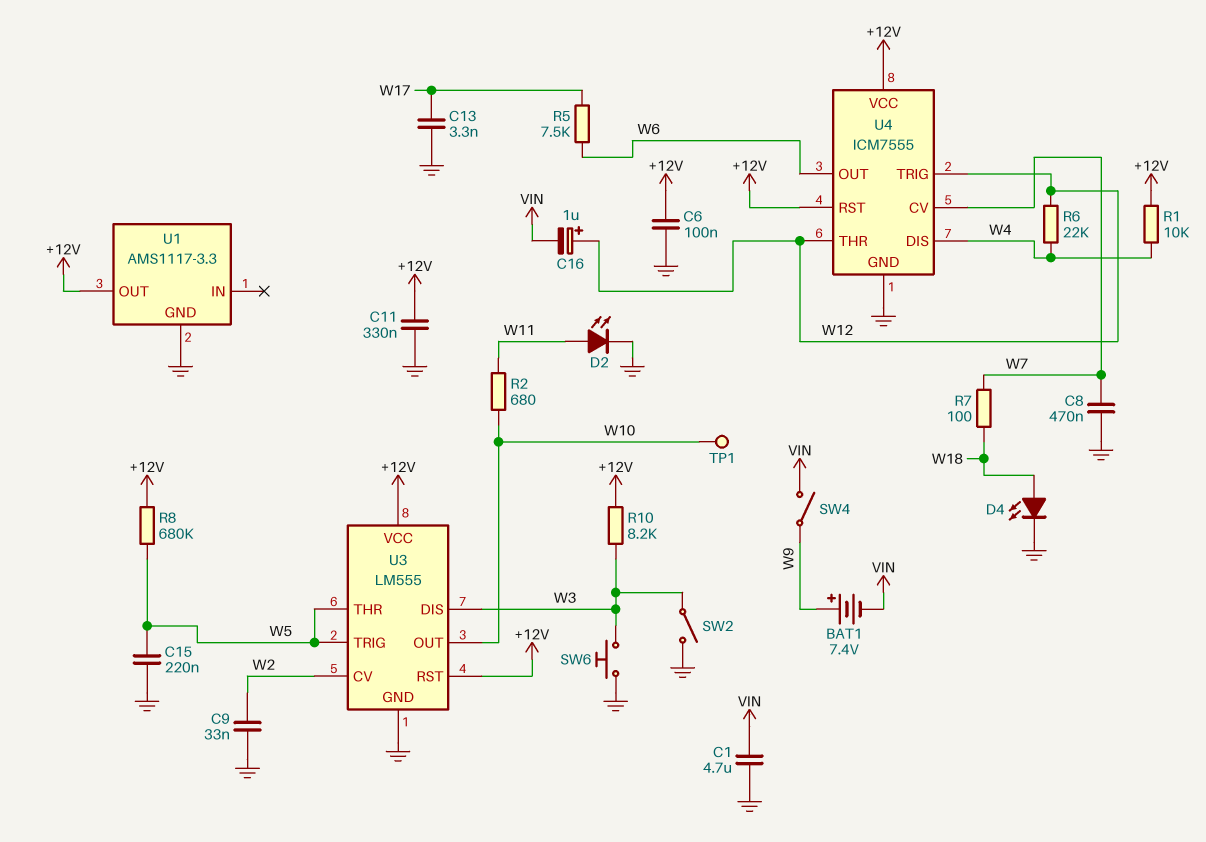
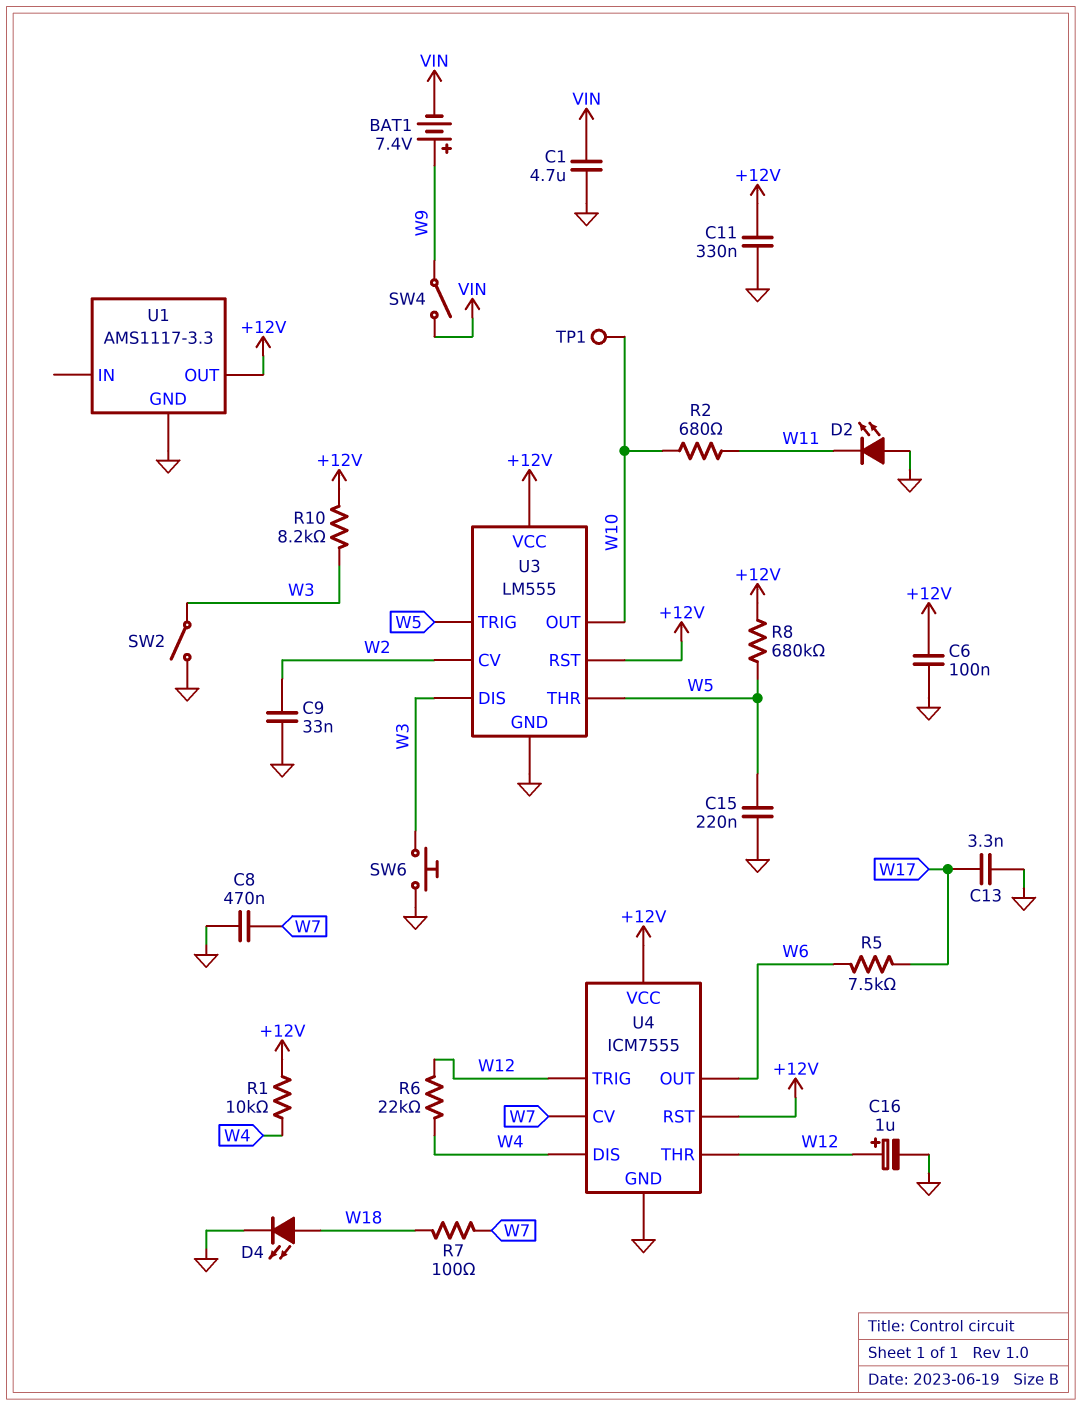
C16: 1uF (plus W12, minus VIN) -> 1uF (plus W12, minus GND)
D2: LED (A W11, K GND) -> LED (A GND, K W11)

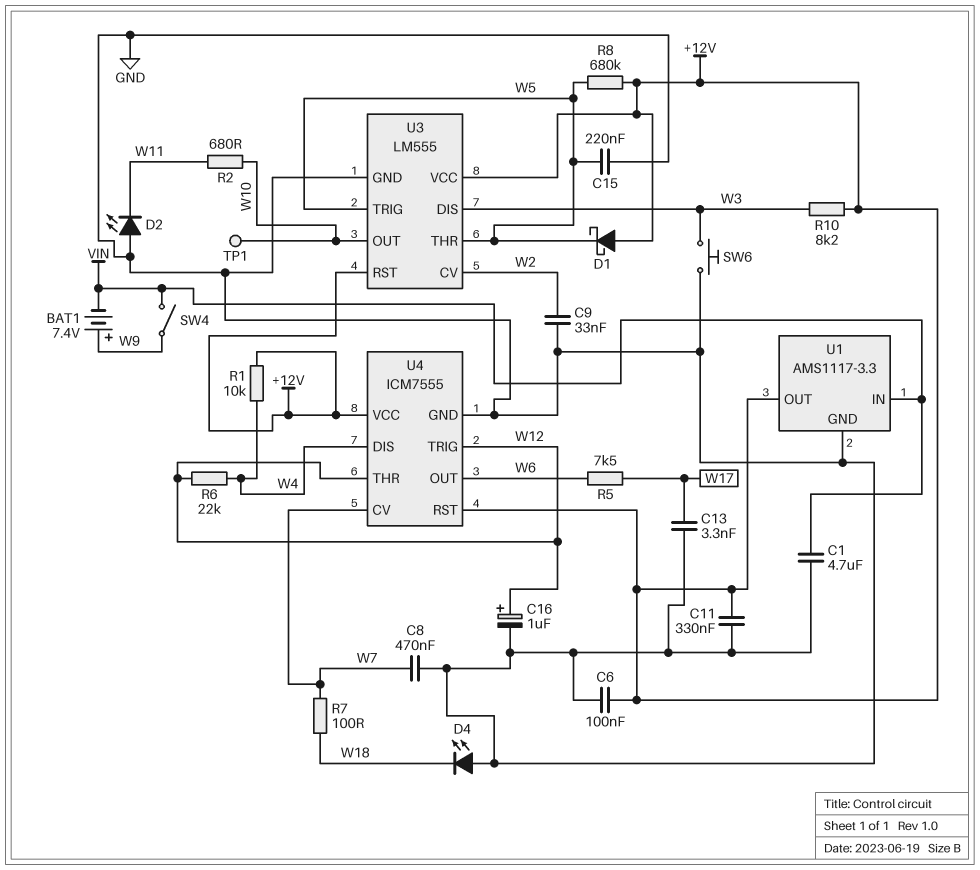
D1: none -> schottky (A +12V, K W5)
D4: LED (A W18, K GND) -> LED (A GND, K W18)
SW2: switch (GND, W3) -> none
U1 pin IN: none -> VIN

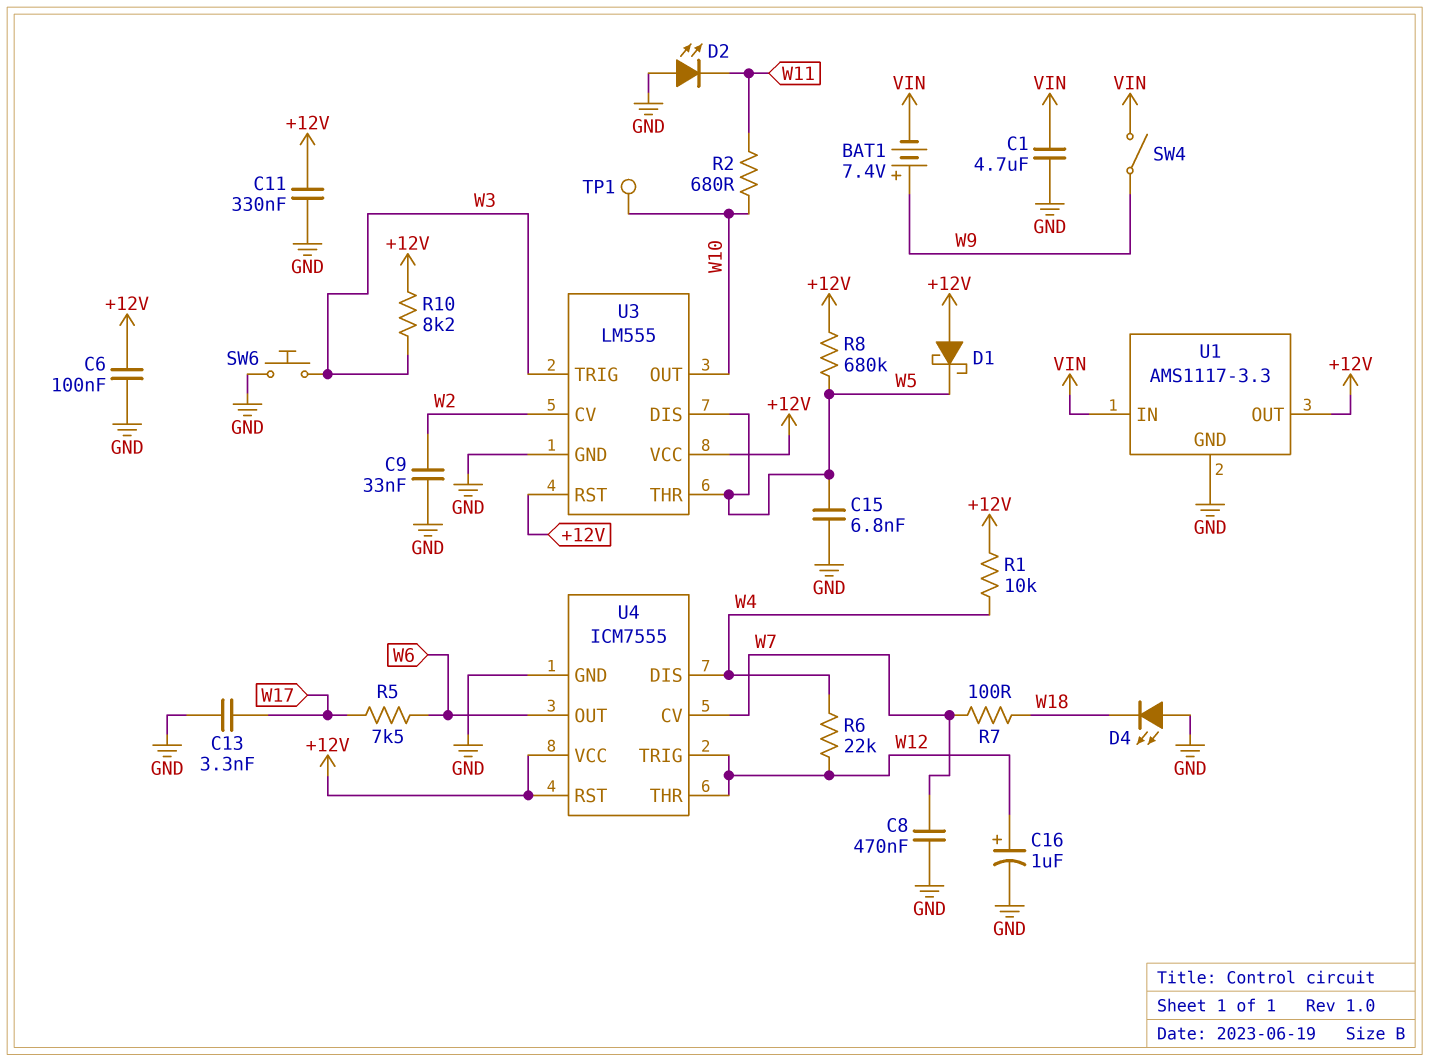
C15: 220nF (GND, W5) -> 6.8nF (GND, W5)
U3 pin DIS: W3 -> W5
U3 pin TRIG: W5 -> W3

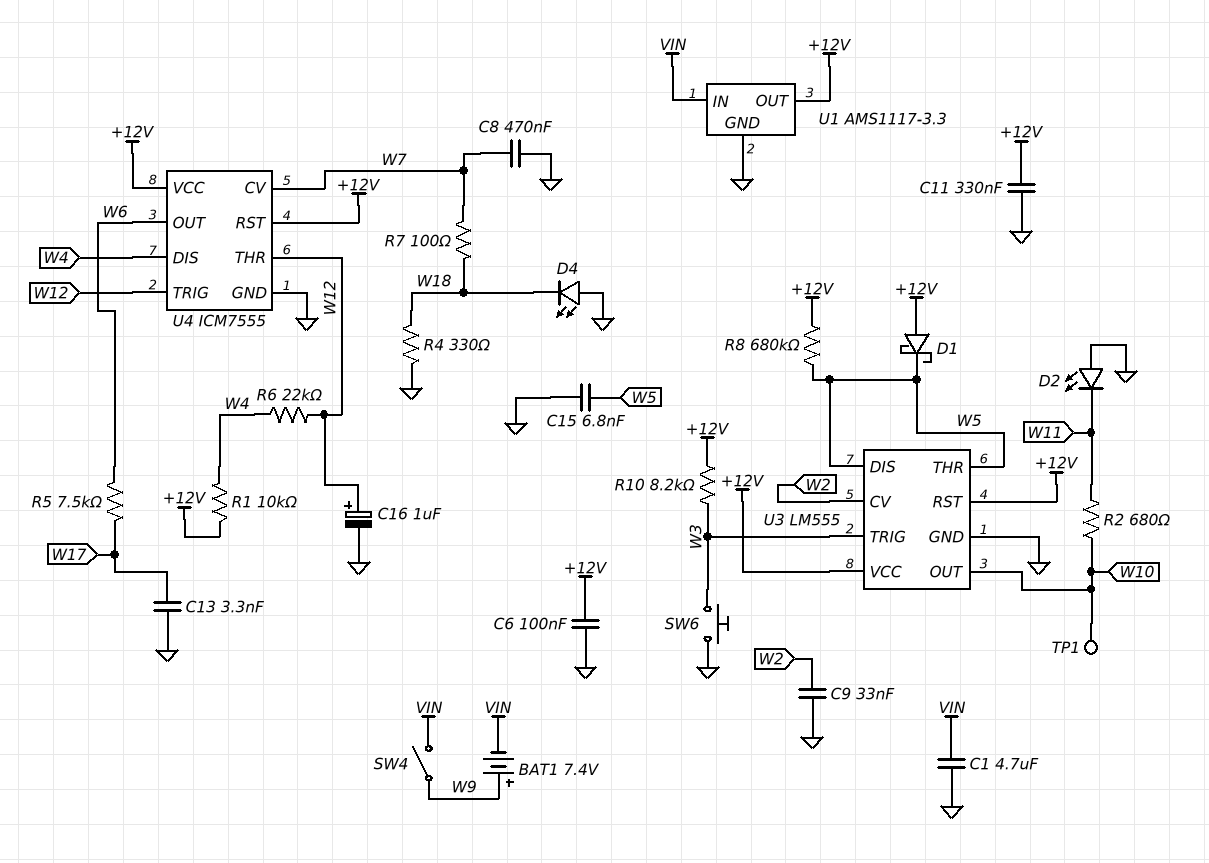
R4: none -> 330 (GND, W18)

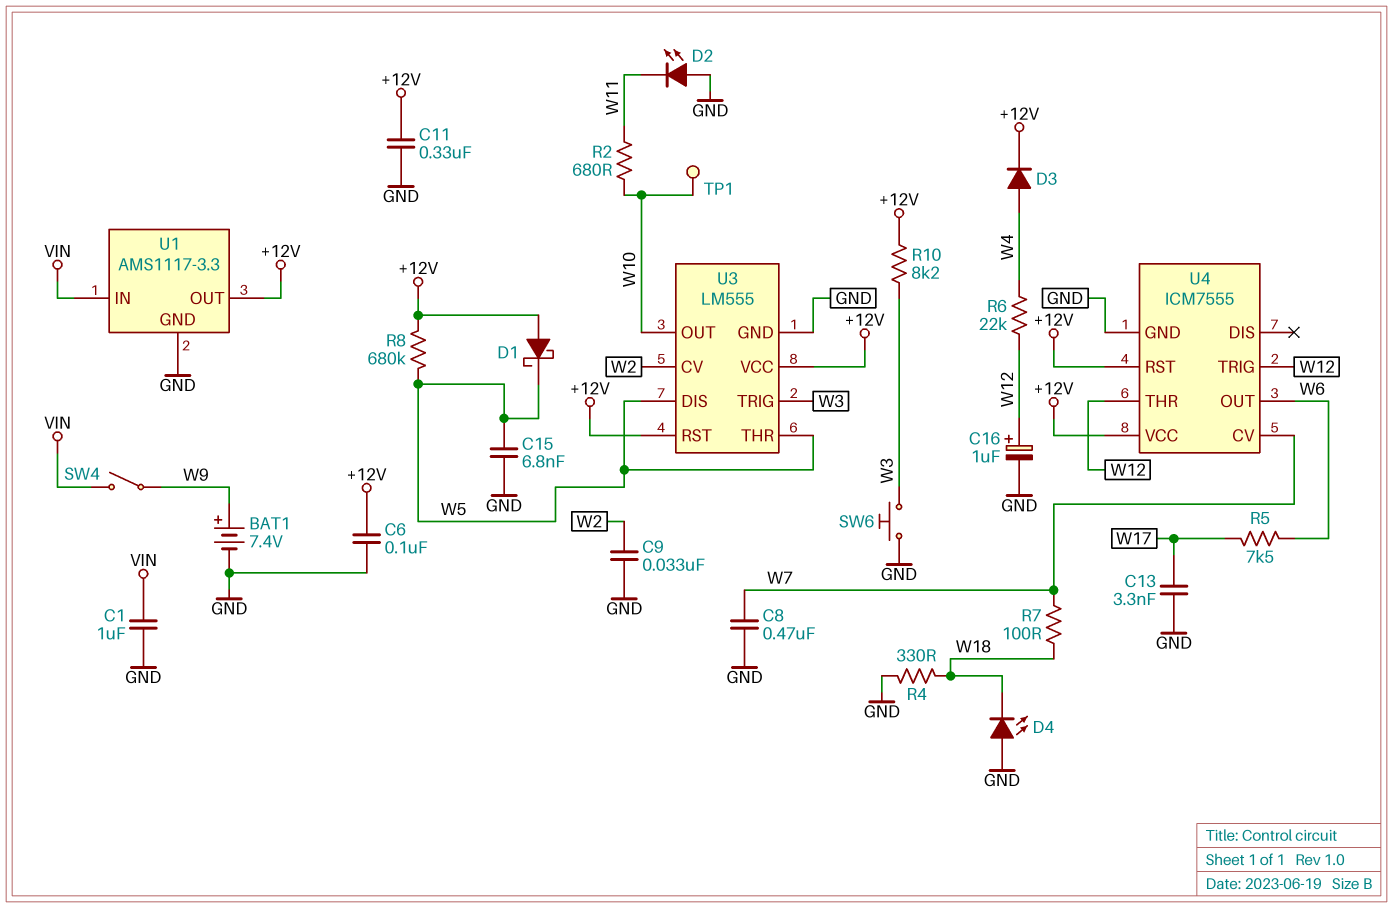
BAT1: 7.4V (plus W9, minus VIN) -> 7.4V (plus W9, minus GND)
C1: 4.7uF (GND, VIN) -> 1uF (GND, VIN)
D3: none -> diode (A W4, K +12V)
R1: 10k (+12V, W4) -> none
U4 pin DIS: W4 -> none

